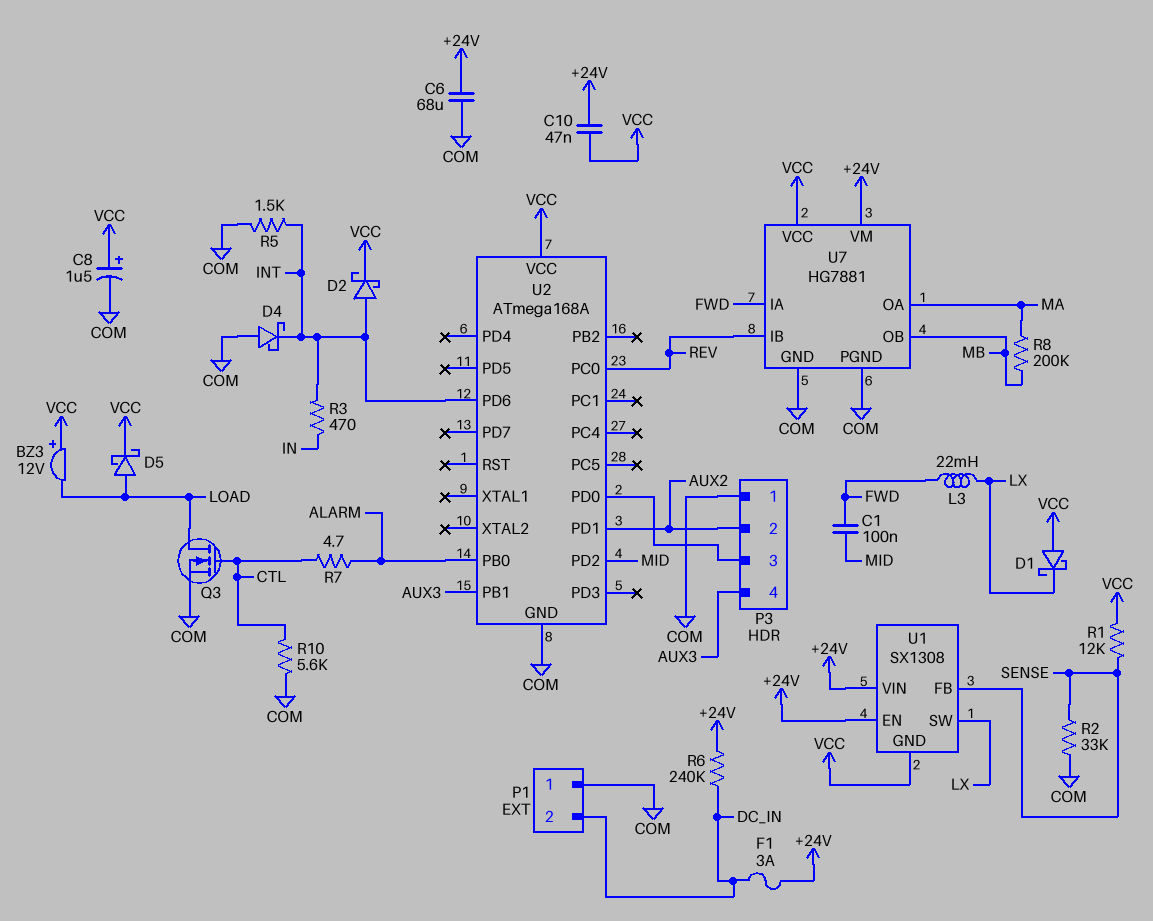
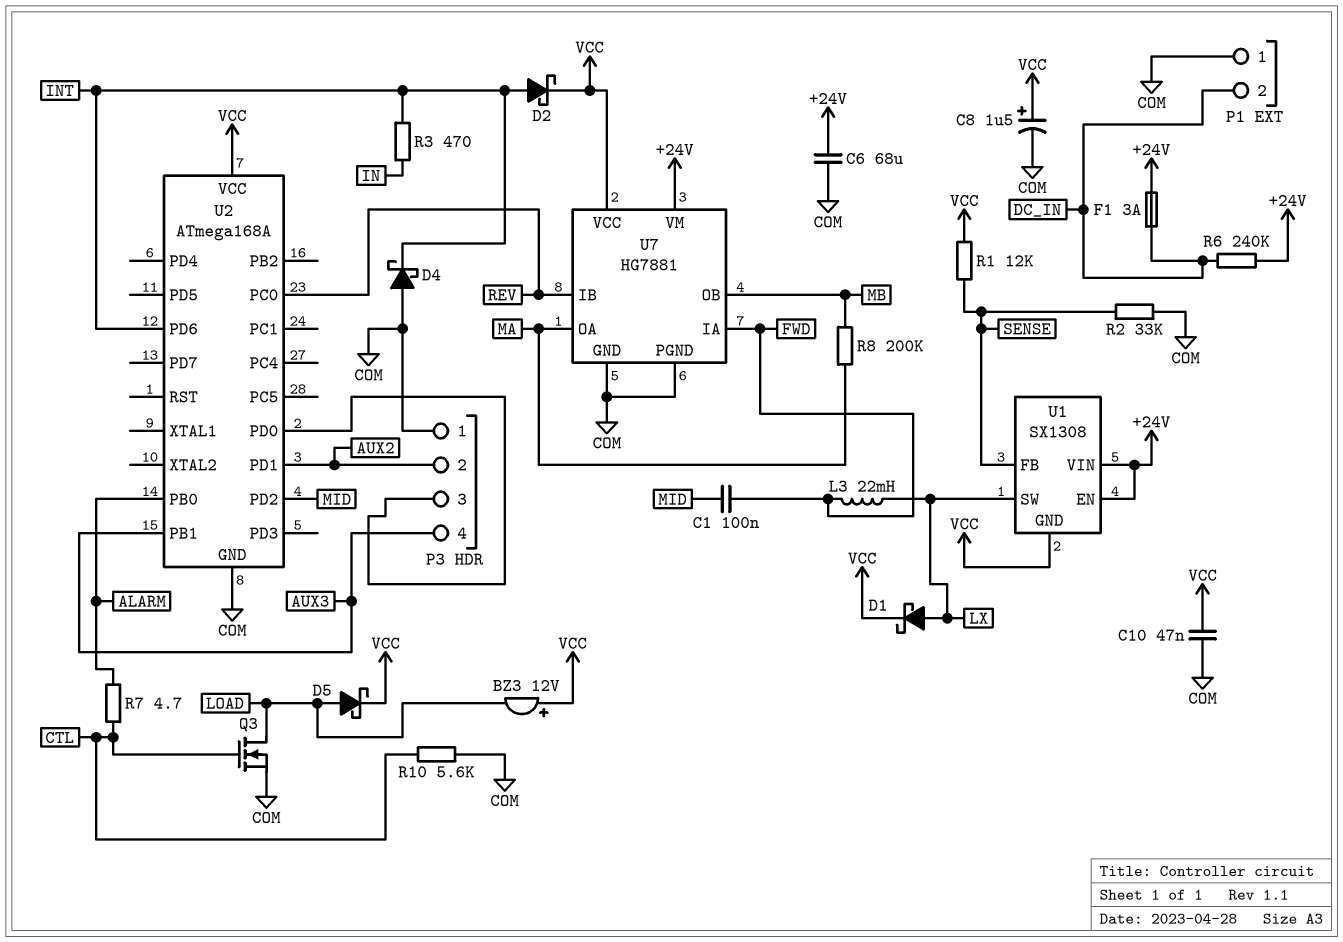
C10: 47nF (+24V, VCC) -> 47nF (COM, VCC)
D1: schottky (A VCC, K LX) -> schottky (A LX, K VCC)
R5: 1.5k (COM, INT) -> none

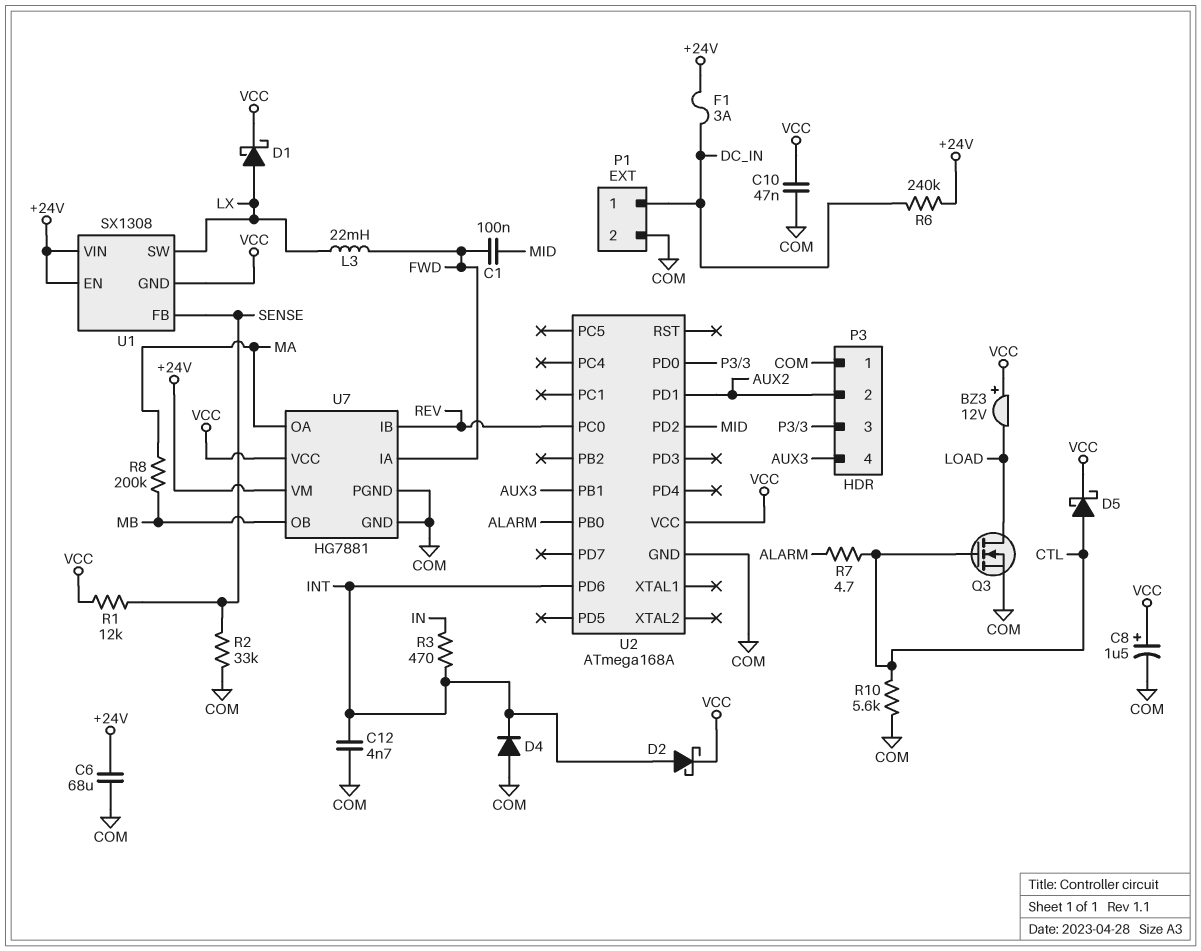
C12: none -> 4.7nF (COM, INT)
D4: schottky (A COM, K INT) -> diode (A COM, K INT)
D5: schottky (A LOAD, K VCC) -> schottky (A CTL, K VCC)
P1 pin 1: COM -> DC_IN
P1 pin 2: DC_IN -> COM

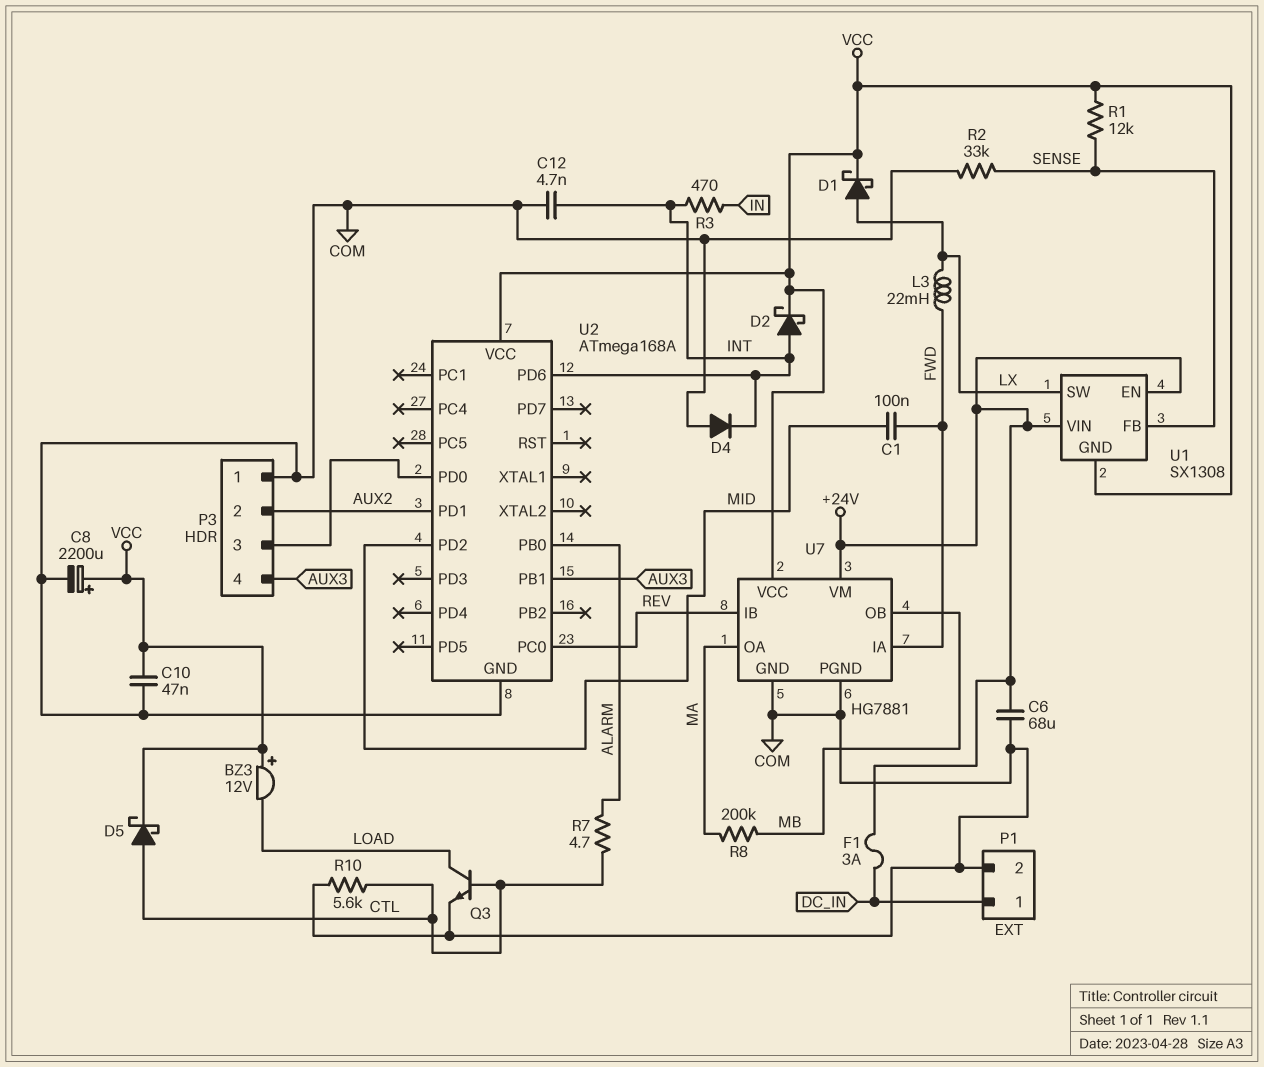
C8: 1.5uF (plus VCC, minus COM) -> 2200uF (plus VCC, minus COM)
Q3: NMOS (G CTL, D LOAD, S COM) -> NPN (B CTL, C LOAD, E COM)
R6: 240k (+24V, DC_IN) -> none

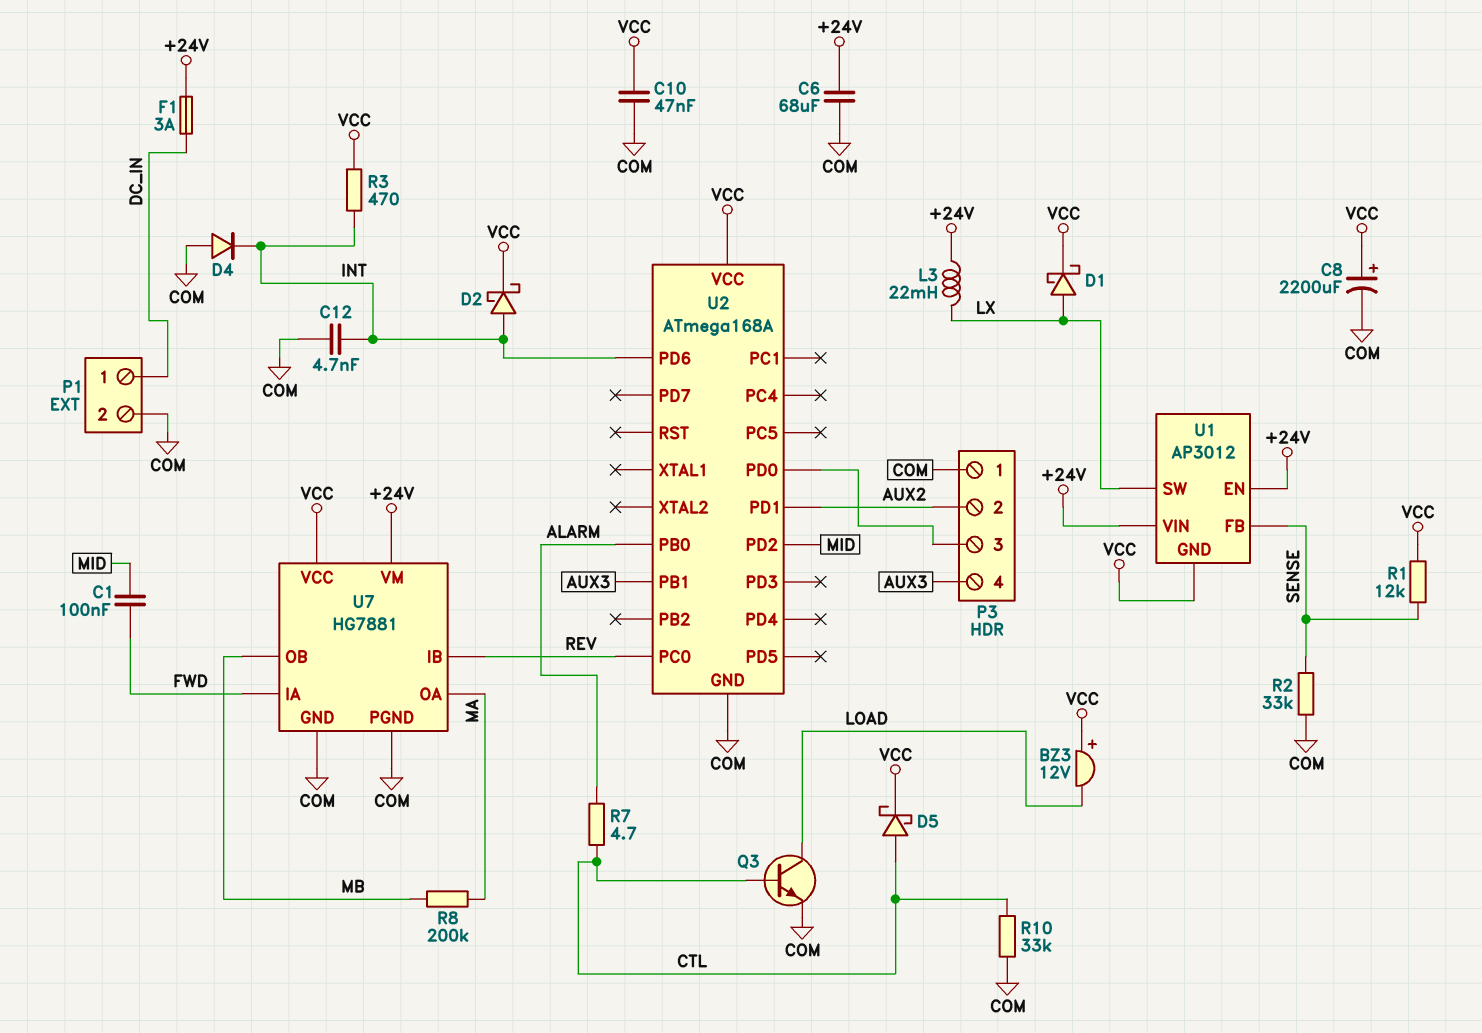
L3: 22mH (FWD, LX) -> 22mH (+24V, LX)
R3: 470 (IN, INT) -> 470 (INT, VCC)
R10: 5.6k (COM, CTL) -> 33k (COM, CTL)
U1: SX1308 -> AP3012

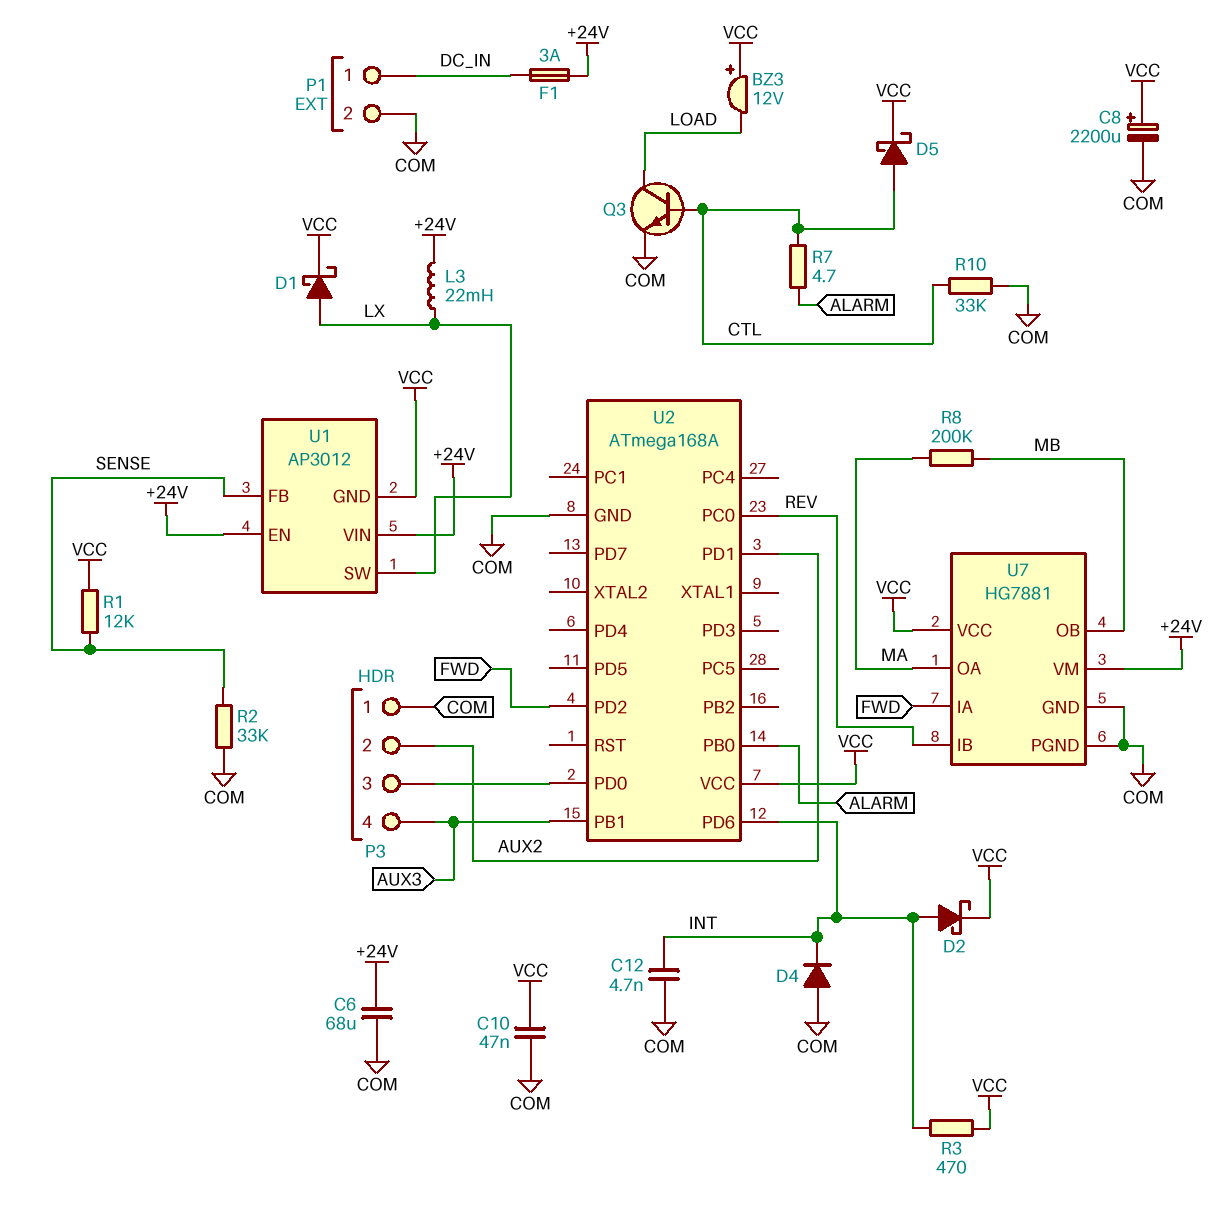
C1: 100nF (FWD, MID) -> none
U2 pin PD2: MID -> FWD

